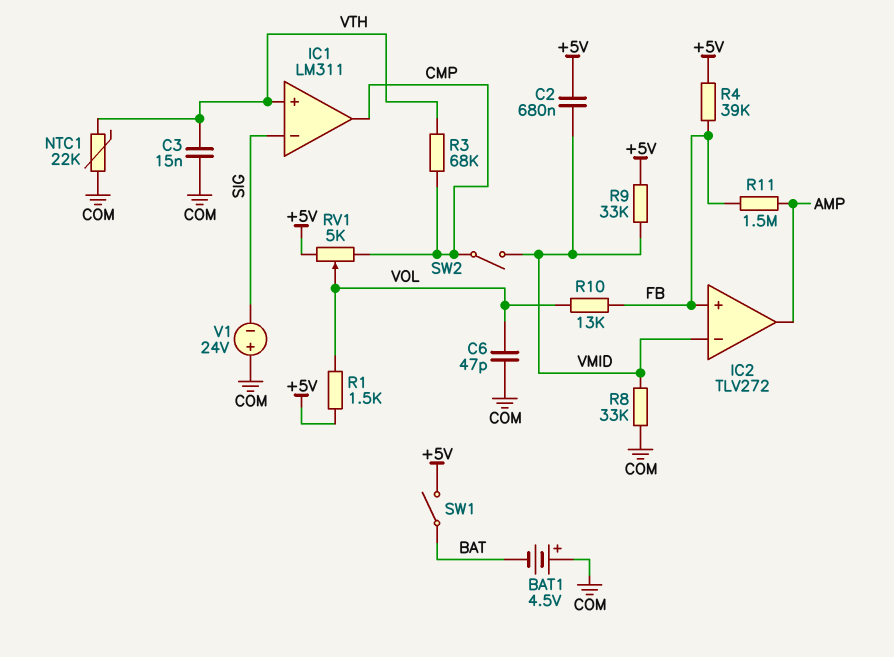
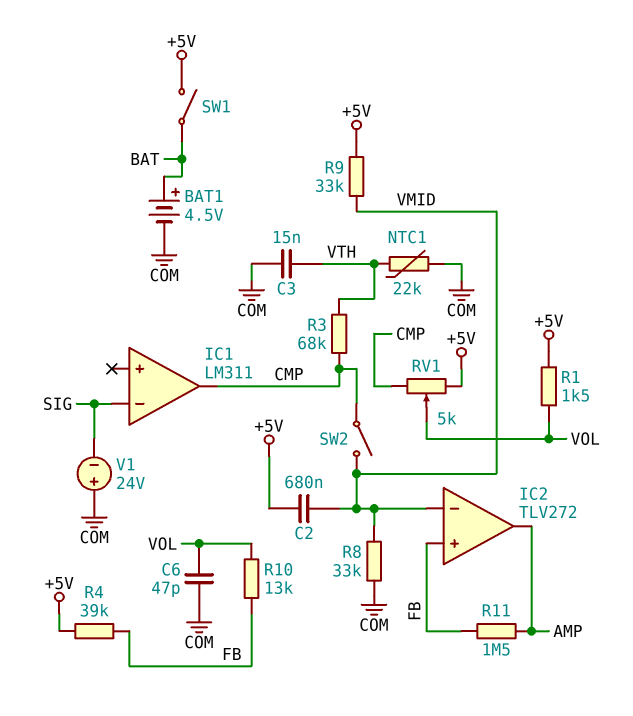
BAT1: 4.5V (plus COM, minus BAT) -> 4.5V (plus BAT, minus COM)
IC1 pin in+: VTH -> none

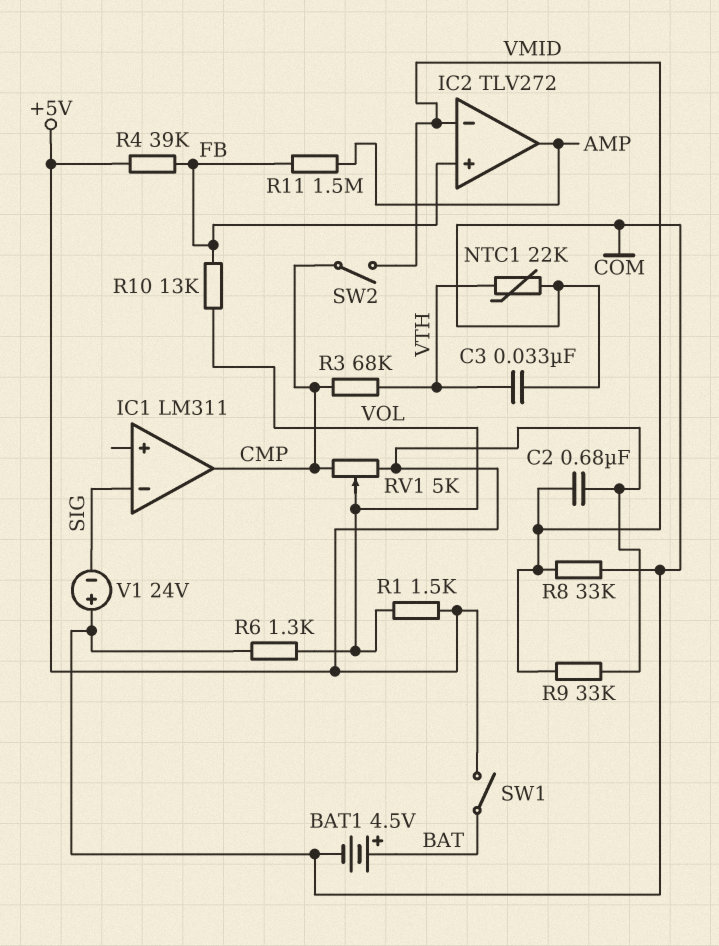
C3: 15nF (COM, VTH) -> 33nF (COM, VTH)
C6: 47pF (COM, VOL) -> none
R6: none -> 1.3k (COM, VOL)

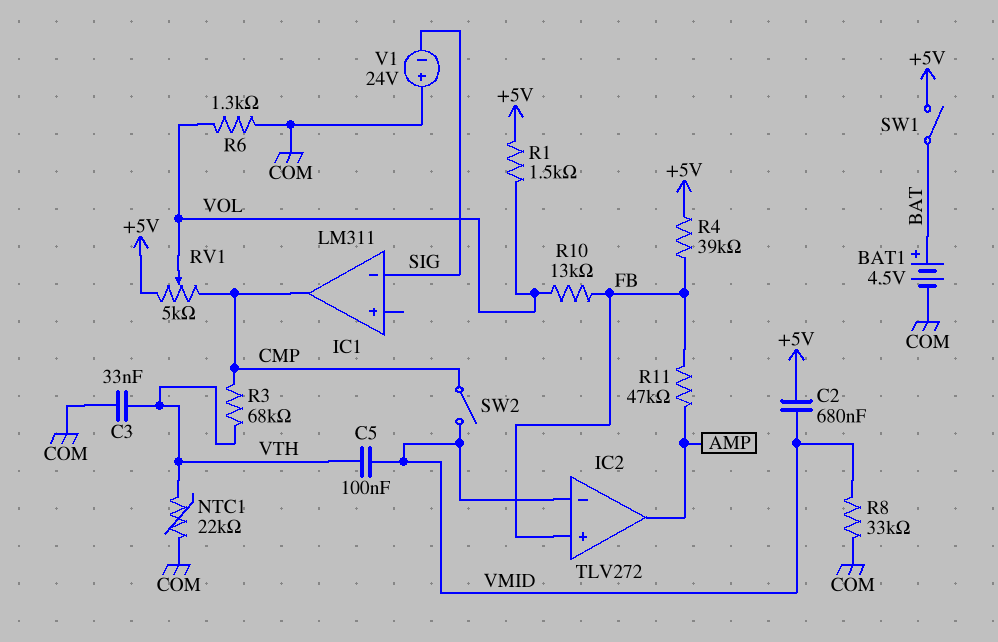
C5: none -> 100nF (VMID, VTH)
R9: 33k (+5V, VMID) -> none
R11: 1.5M (AMP, FB) -> 47k (AMP, FB)

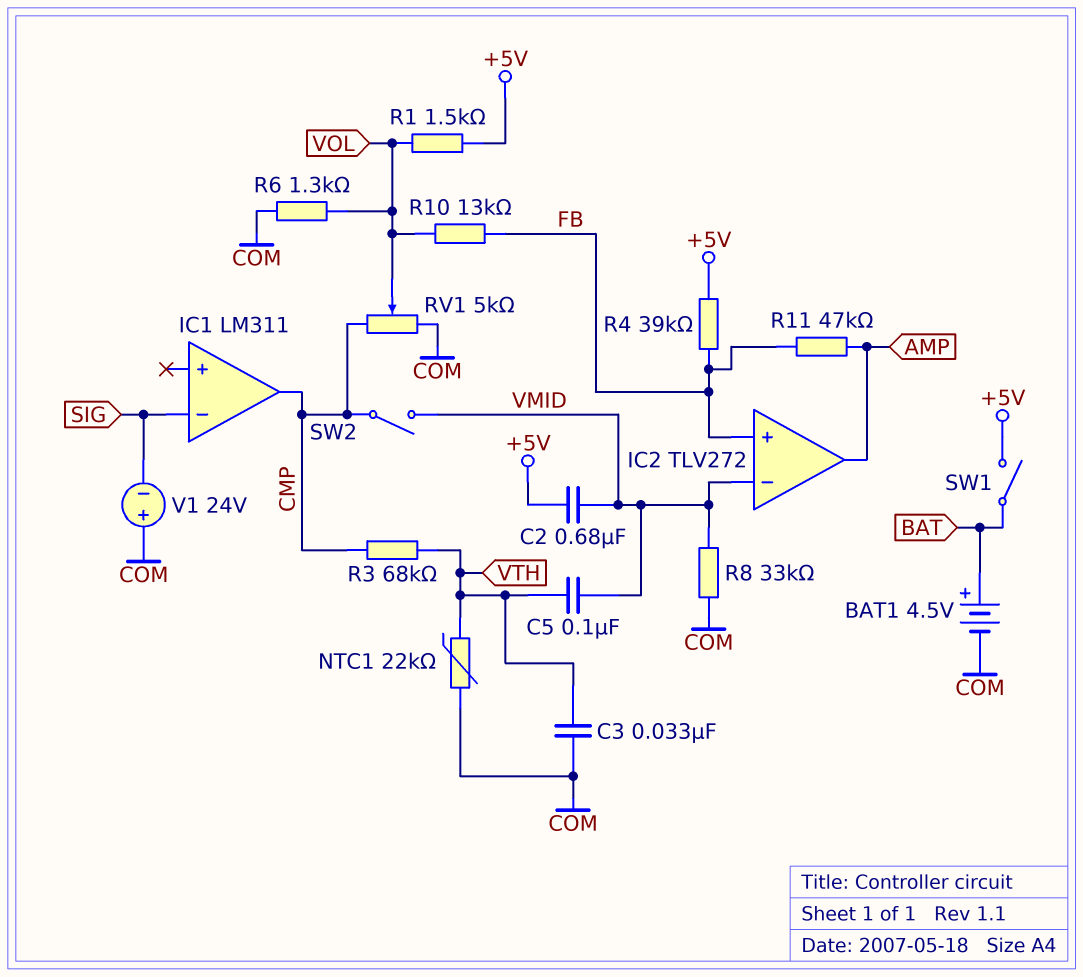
RV1: 5k (+5V, CMP, wiper VOL) -> 5k (CMP, COM, wiper VOL)

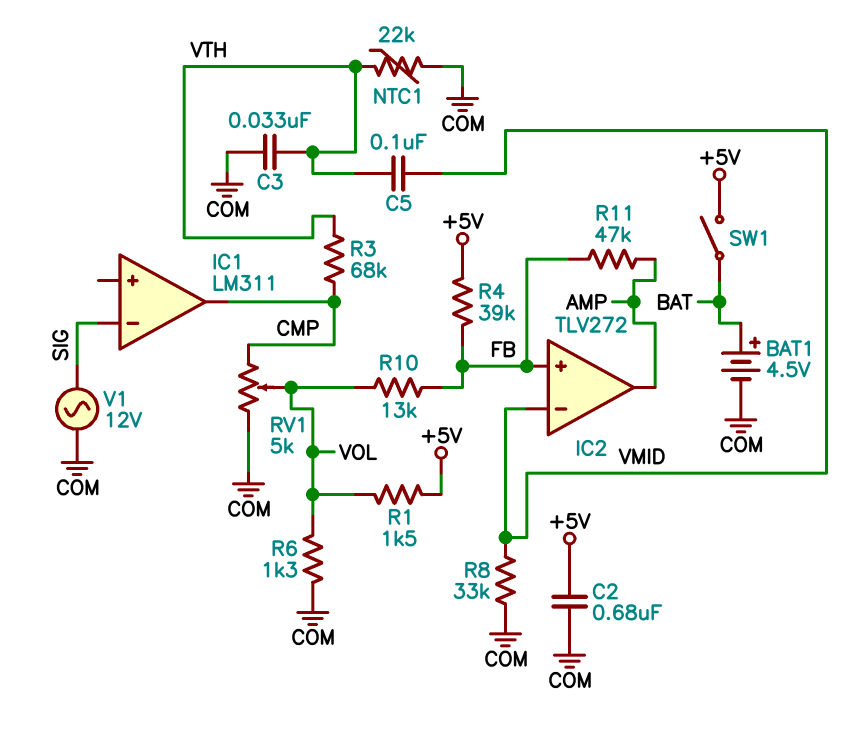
C2: 680nF (+5V, VMID) -> 680nF (+5V, COM)
SW2: switch (CMP, VMID) -> none
V1: 24V (plus COM, minus SIG) -> AC 12V (COM, SIG)

